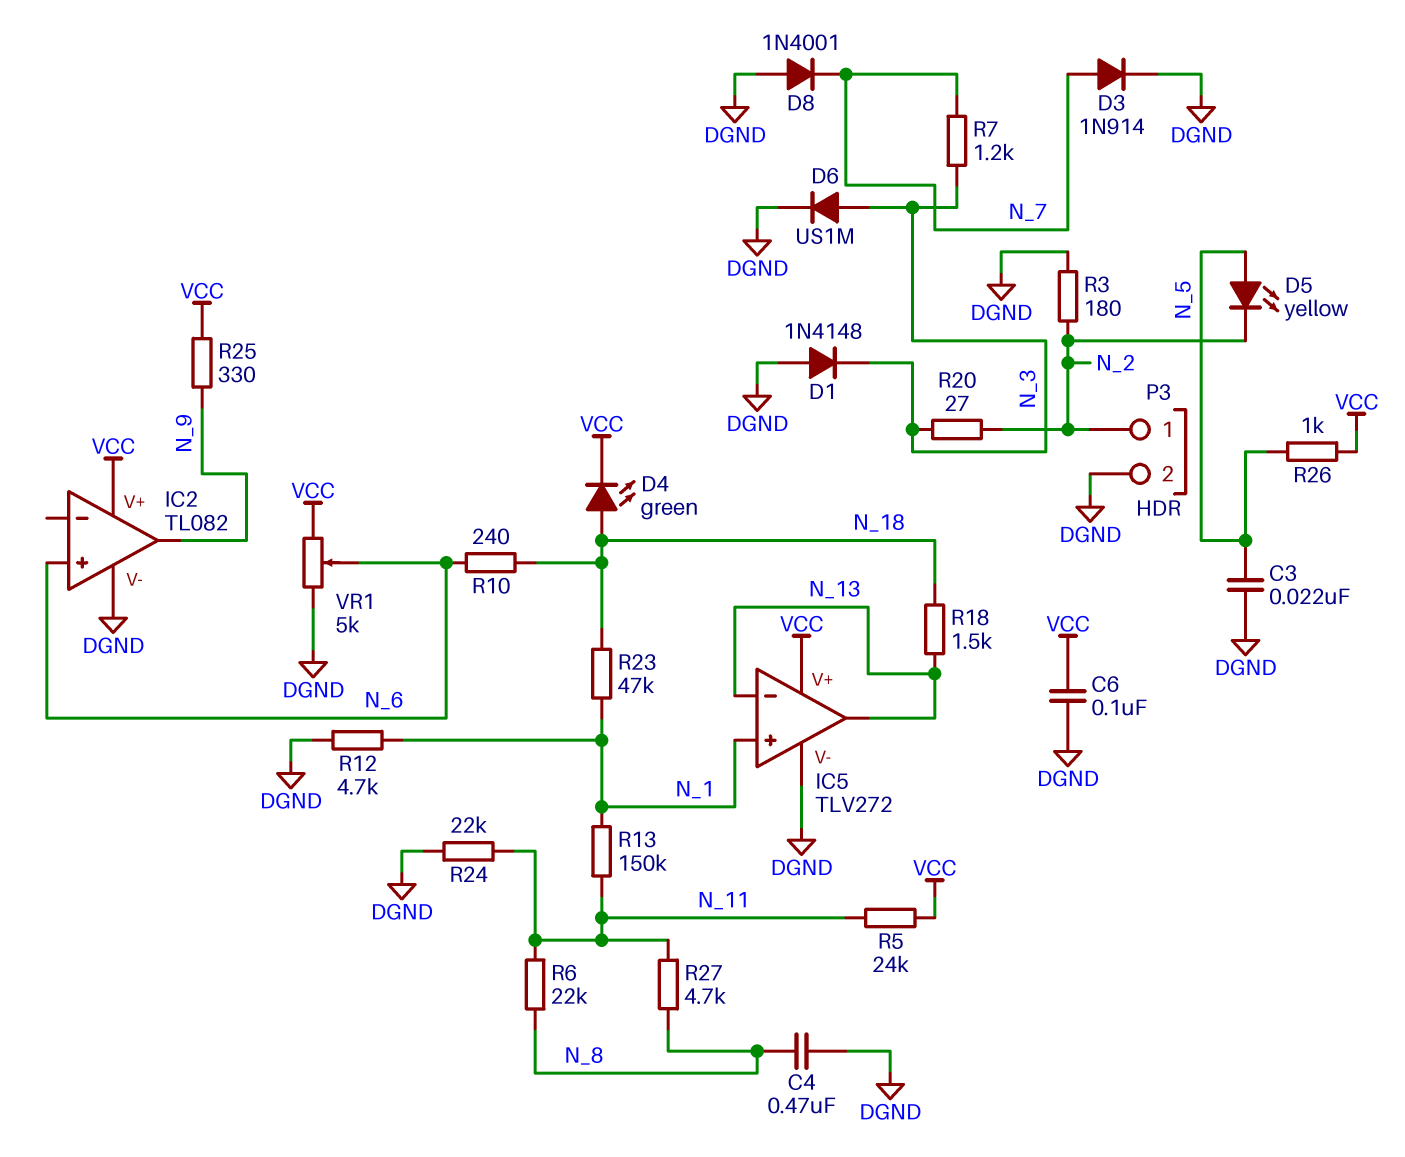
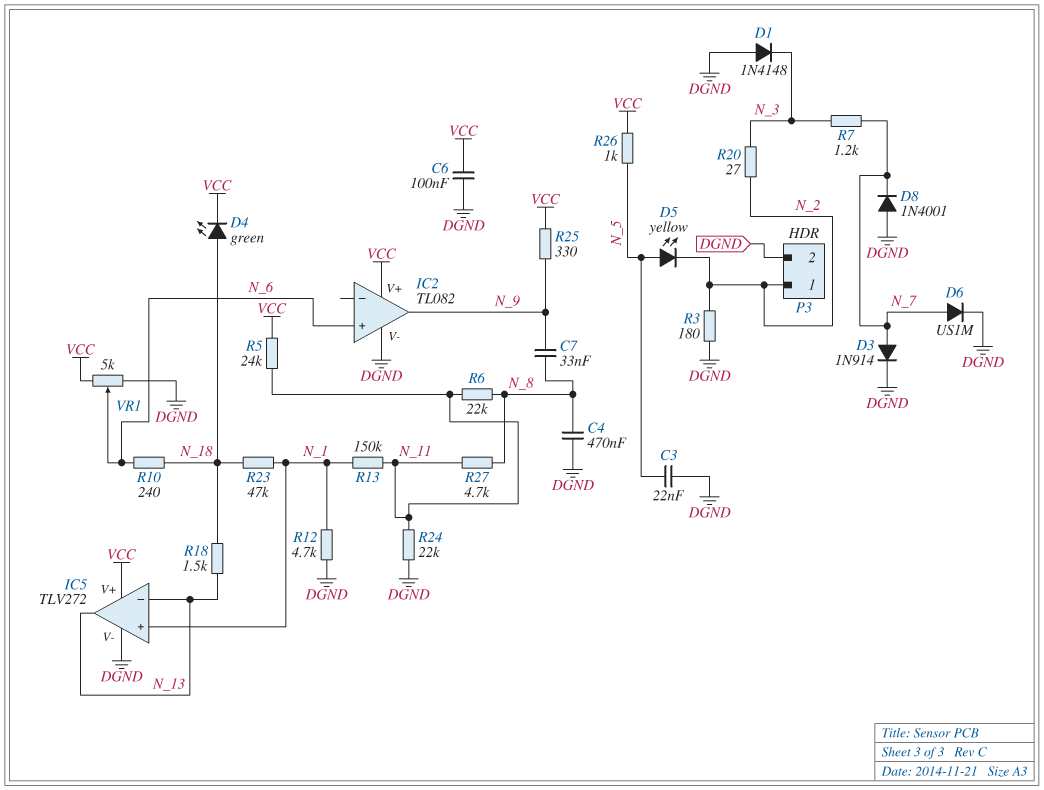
C7: none -> 33nF (N_8, N_9)
D6: diode US1M (A N_3, K DGND) -> diode US1M (A N_7, K DGND)

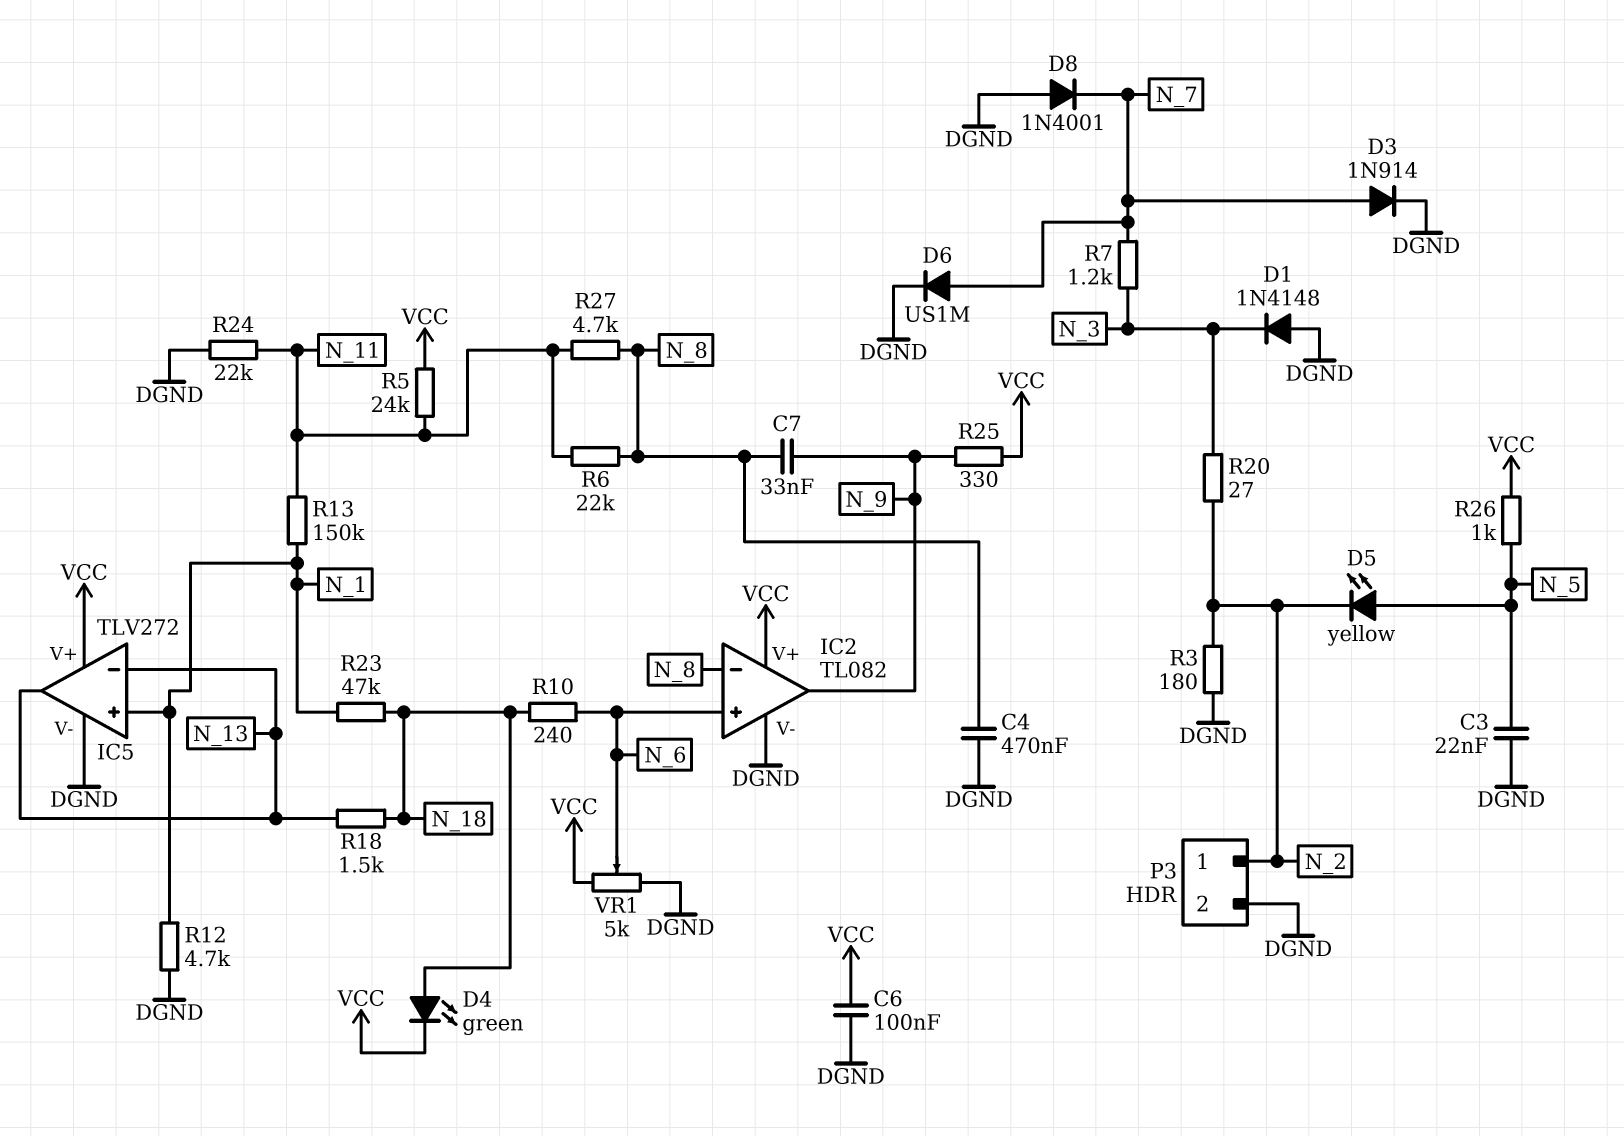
IC2 pin in-: none -> N_8

